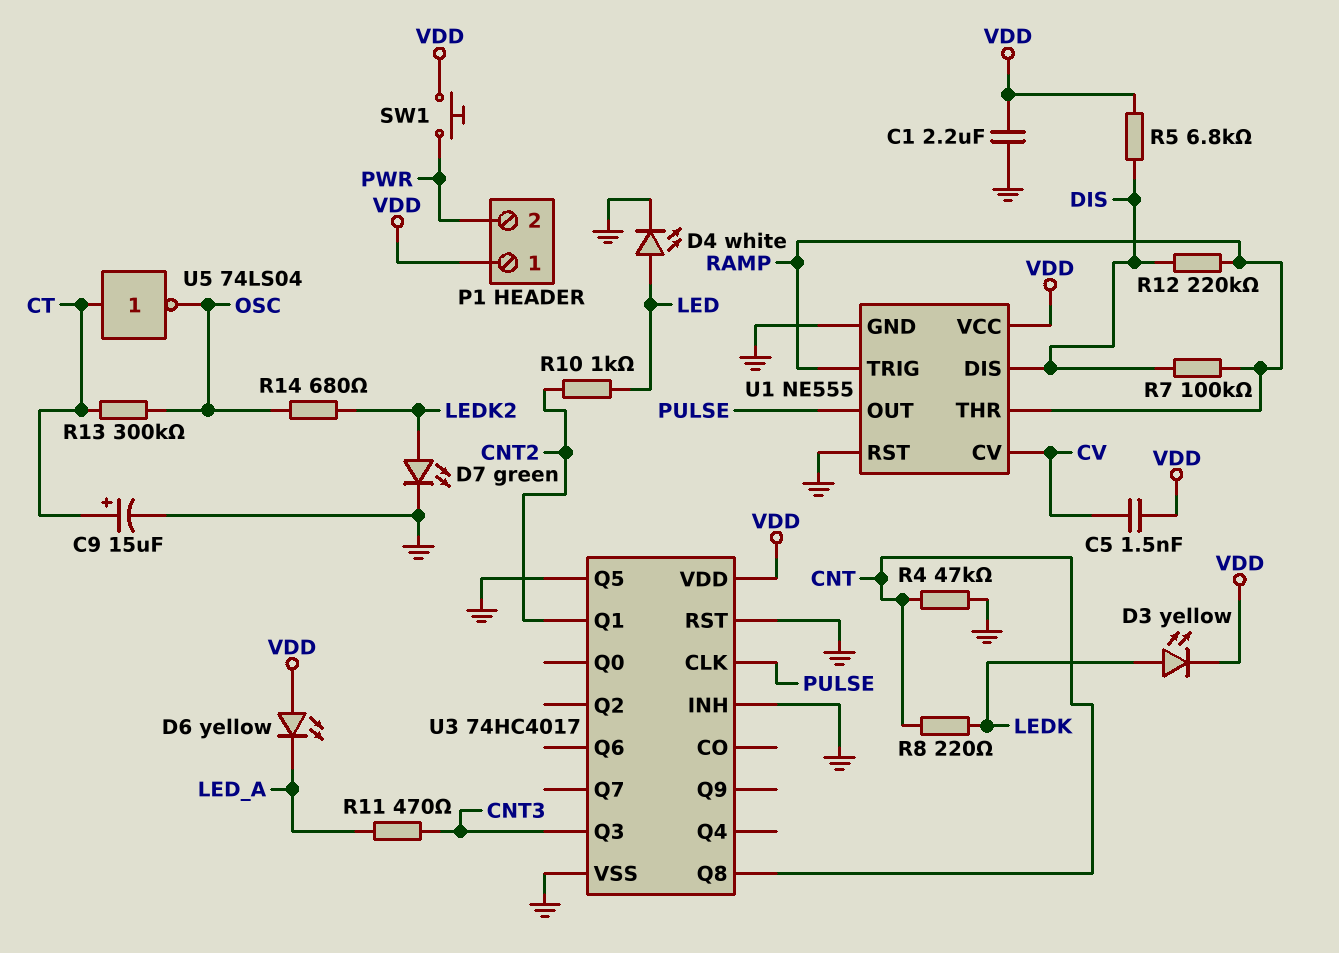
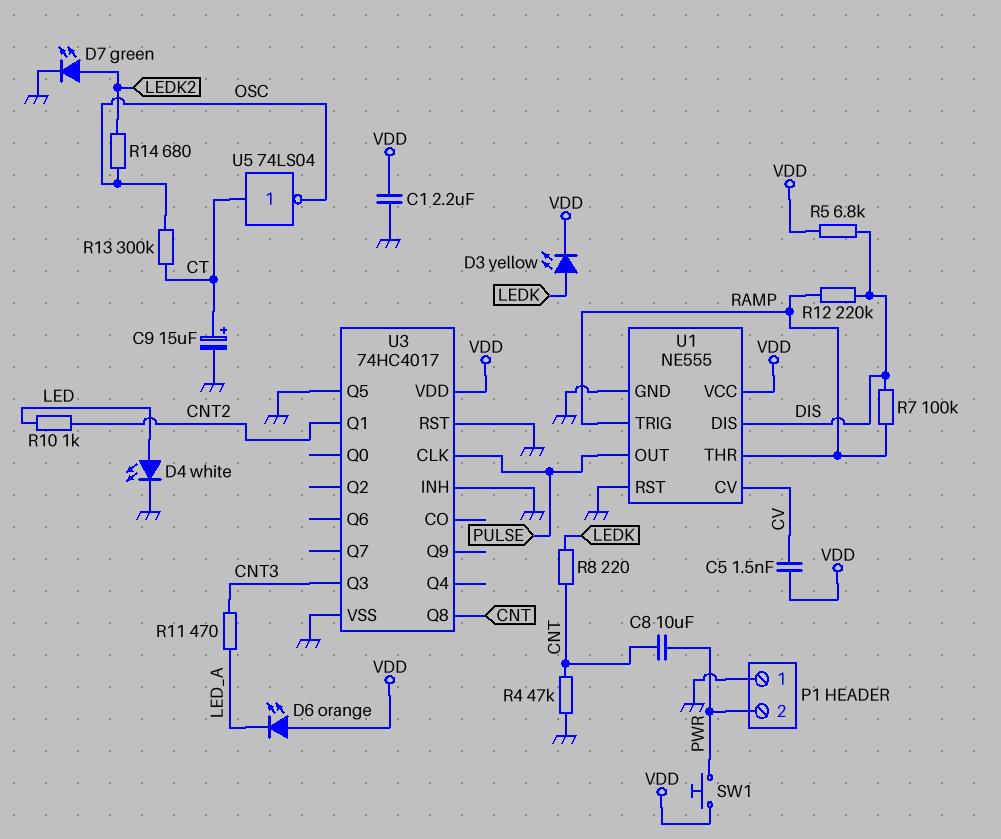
C8: none -> 10uF (CNT, PWR)
D6: LED yellow (A VDD, K LED_A) -> LED orange (A VDD, K LED_A)
P1 pin 1: VDD -> GND

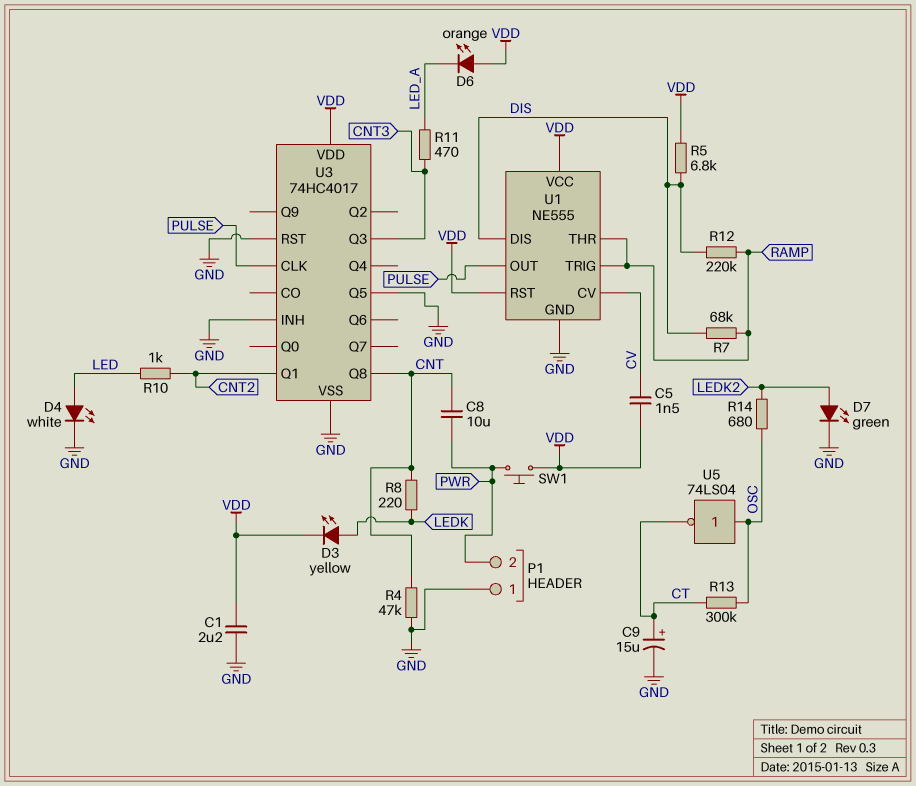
R7: 100k (DIS, RAMP) -> 68k (DIS, RAMP)
U1 pin RST: GND -> VDD
U5: NOT 74LS04 (in CT, out OSC) -> NOT 74LS04 (in OSC, out CT)

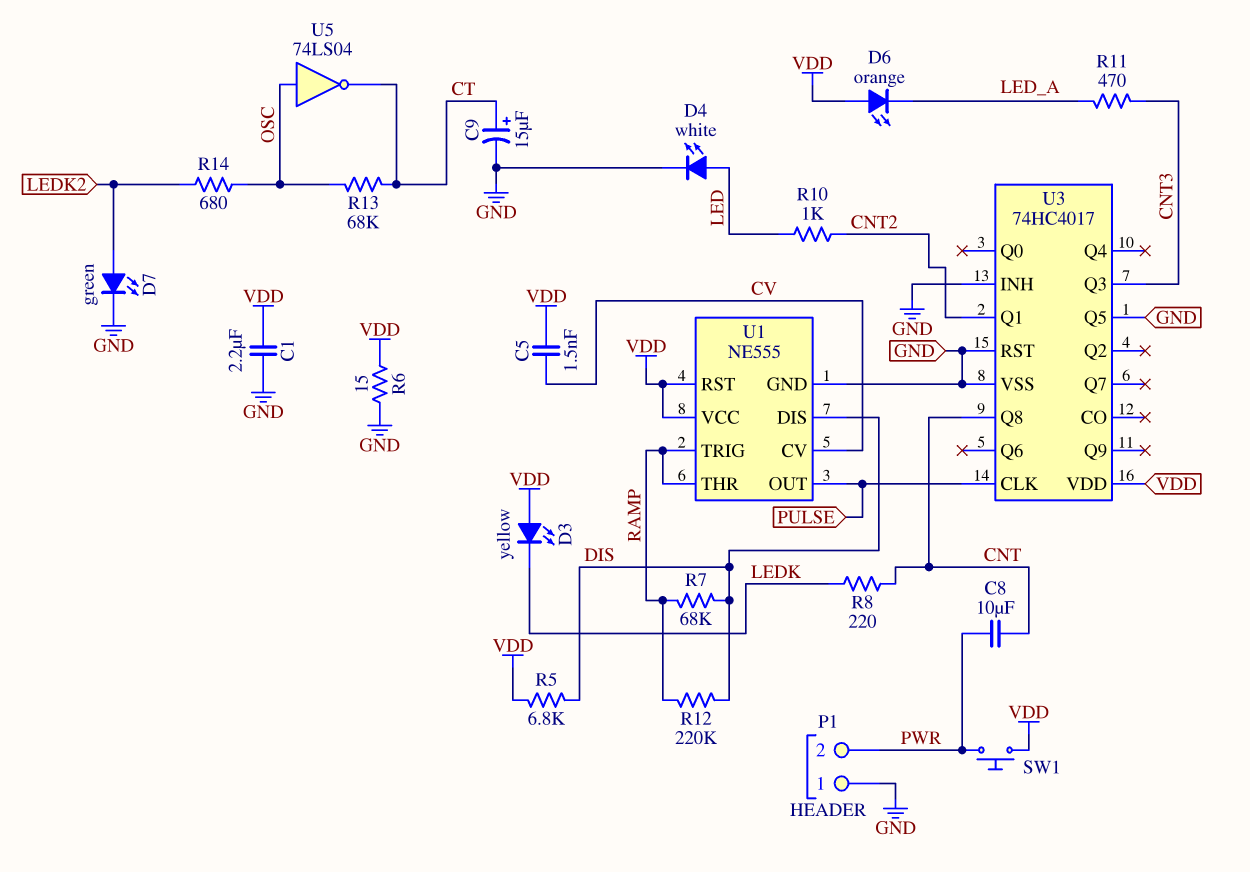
D3: LED yellow (A LEDK, K VDD) -> LED yellow (A VDD, K LEDK)
R4: 47k (CNT, GND) -> none
R6: none -> 15 (GND, VDD)
R13: 300k (CT, OSC) -> 68k (CT, OSC)

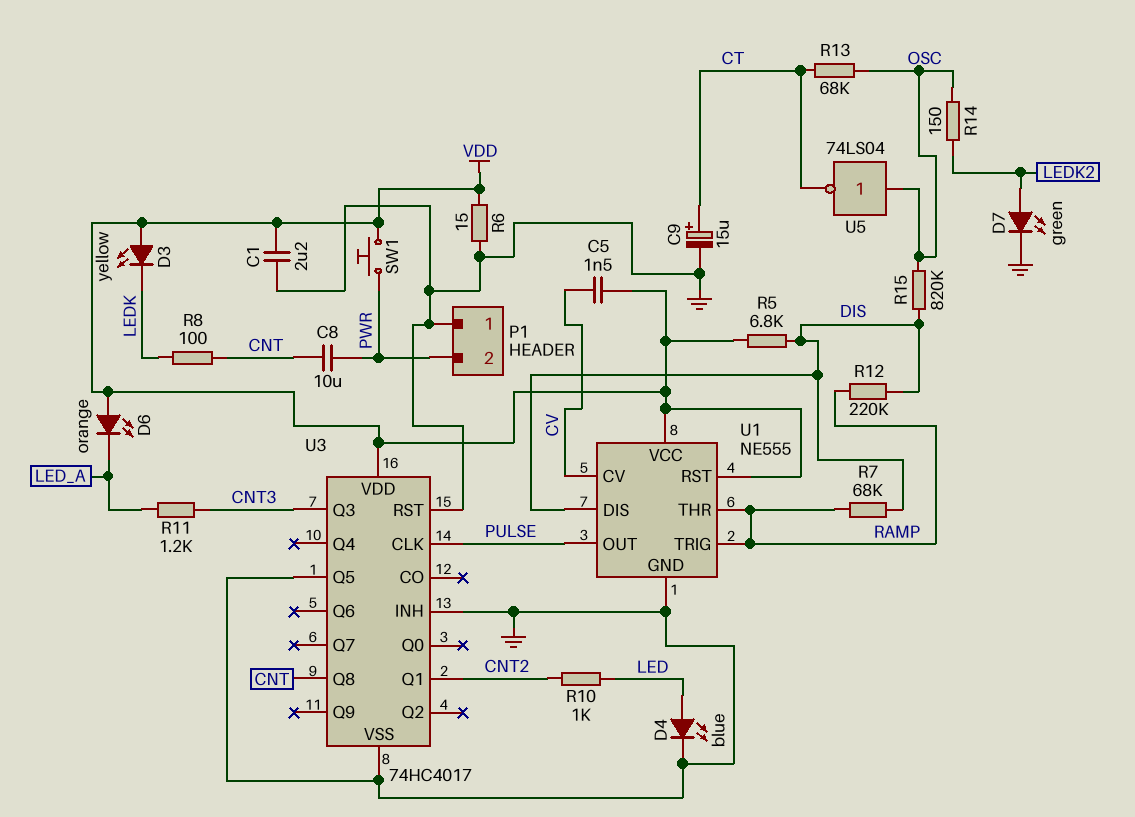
D4: LED white (A LED, K GND) -> LED blue (A LED, K GND)
R8: 220 (CNT, LEDK) -> 100 (CNT, LEDK)
R11: 470 (CNT3, LED_A) -> 1.2k (CNT3, LED_A)
R14: 680 (LEDK2, OSC) -> 150 (LEDK2, OSC)
R15: none -> 820k (DIS, OSC)

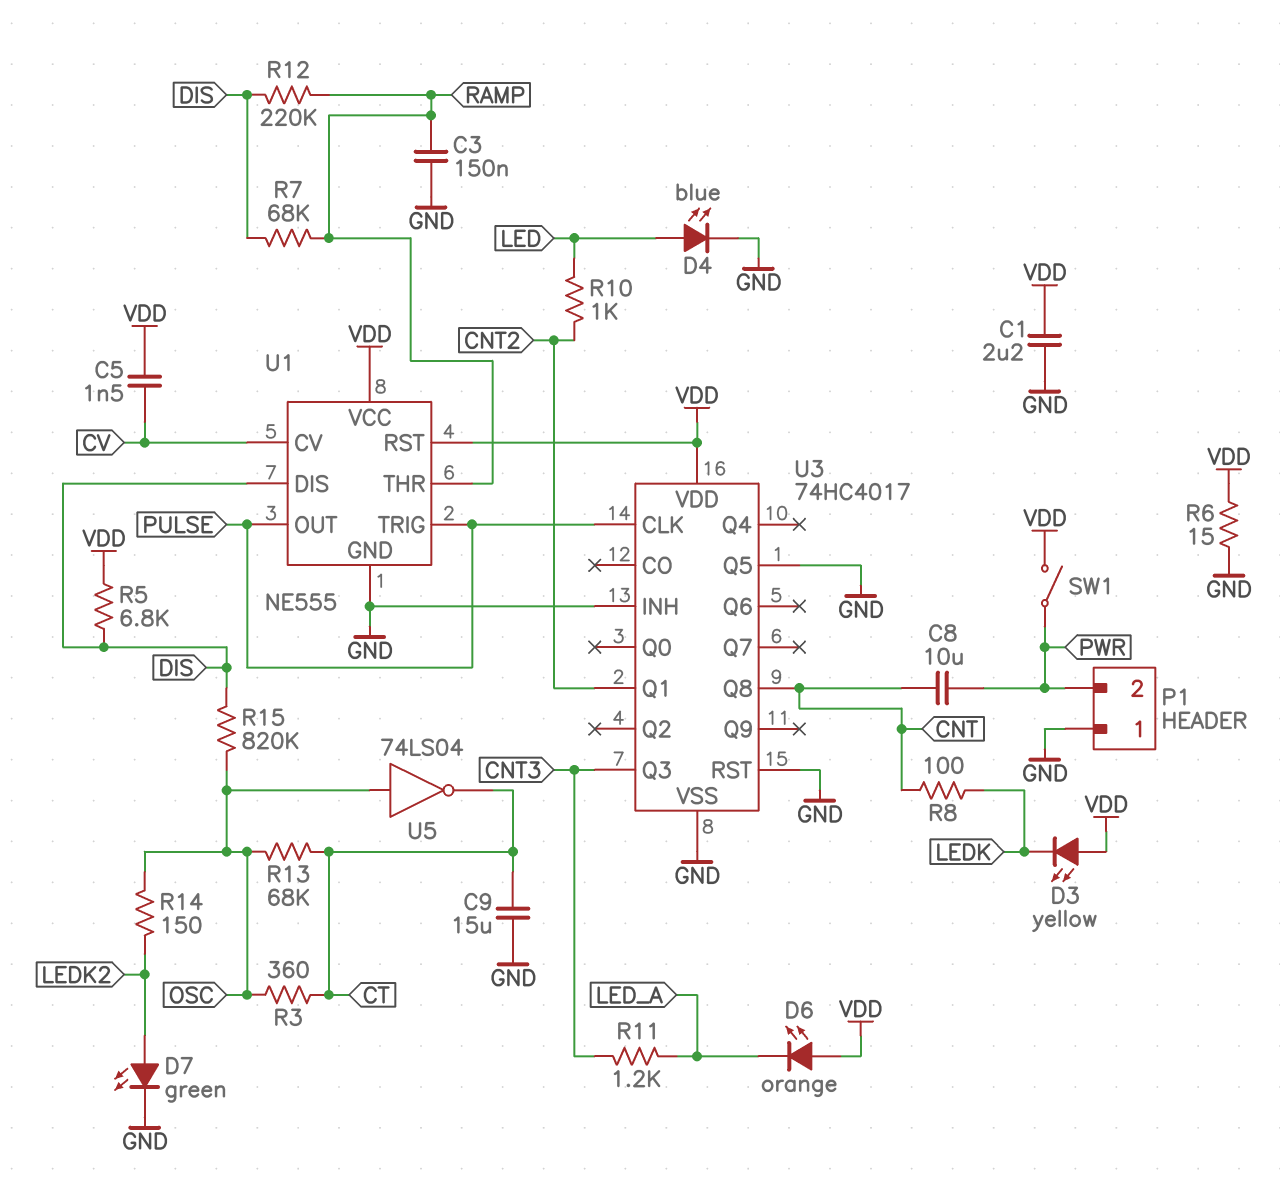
C3: none -> 150nF (GND, RAMP)
C9: 15uF (plus CT, minus GND) -> 15uF (CT, GND)
R3: none -> 360 (CT, OSC)
SW1: button (PWR, VDD) -> switch (PWR, VDD)
U1 pin TRIG: RAMP -> PULSE

